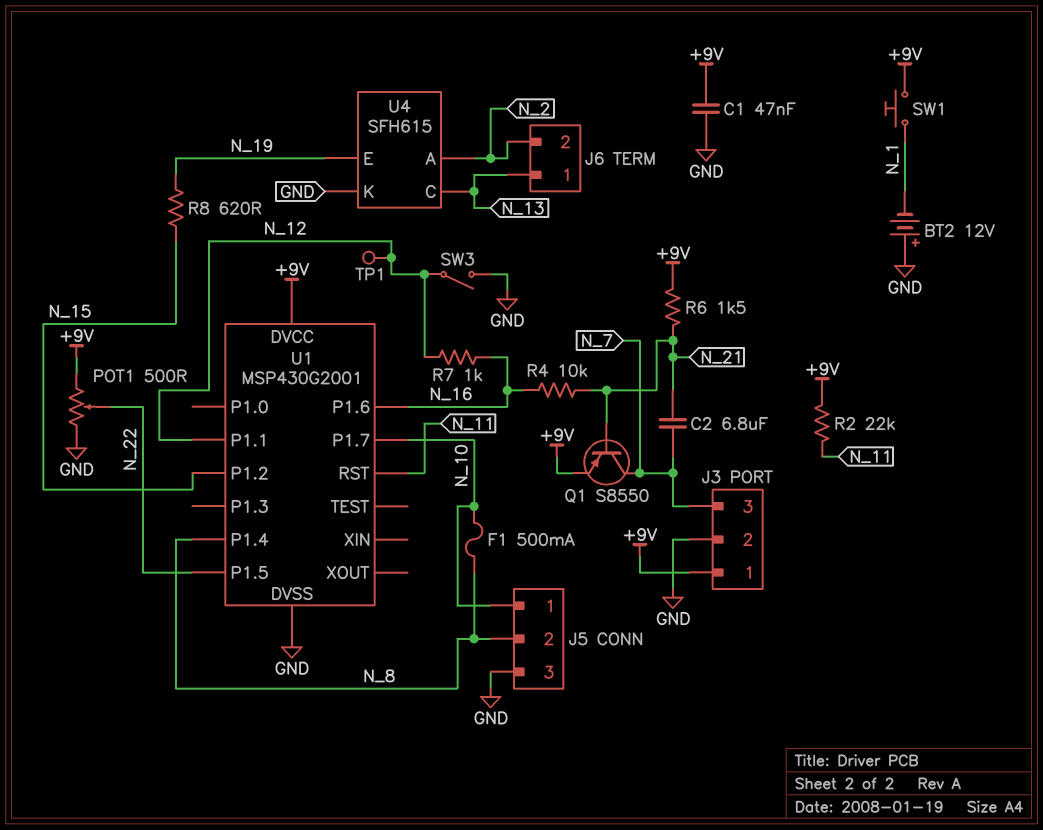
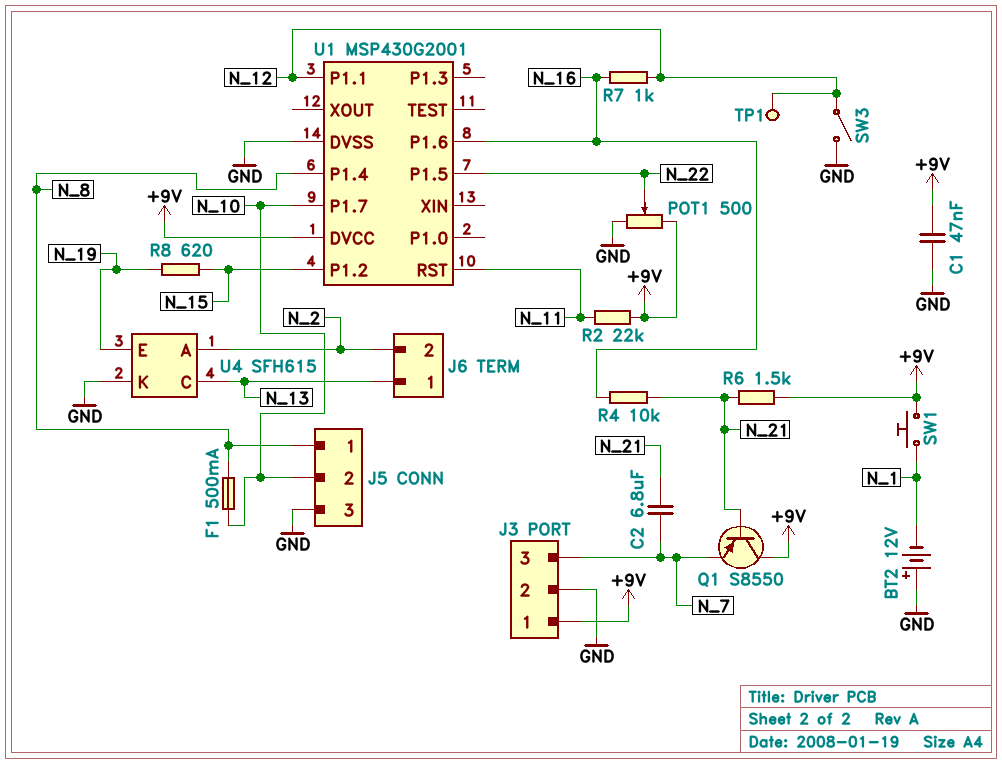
J5 pin 1: N_10 -> N_8
J5 pin 2: N_8 -> N_10
Q1: PNP S8550 (B N_21, C N_7, E +9V) -> PNP S8550 (B N_21, C +9V, E N_7)

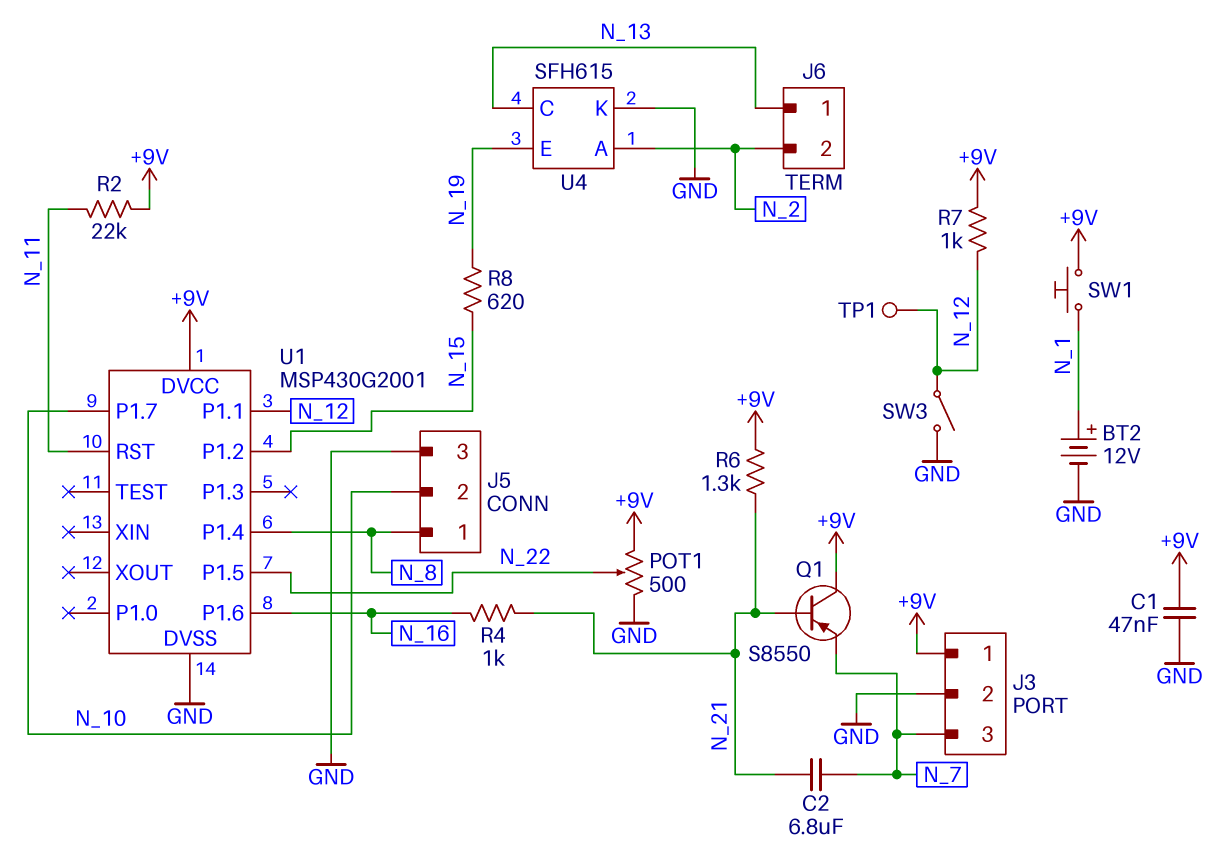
BT2: 12V (plus GND, minus N_1) -> 12V (plus N_1, minus GND)
F1: 500mA (N_8, N_10) -> none
R4: 10k (N_16, N_21) -> 1k (N_16, N_21)
R6: 1.5k (+9V, N_21) -> 1.3k (+9V, N_21)
R7: 1k (N_12, N_16) -> 1k (+9V, N_12)

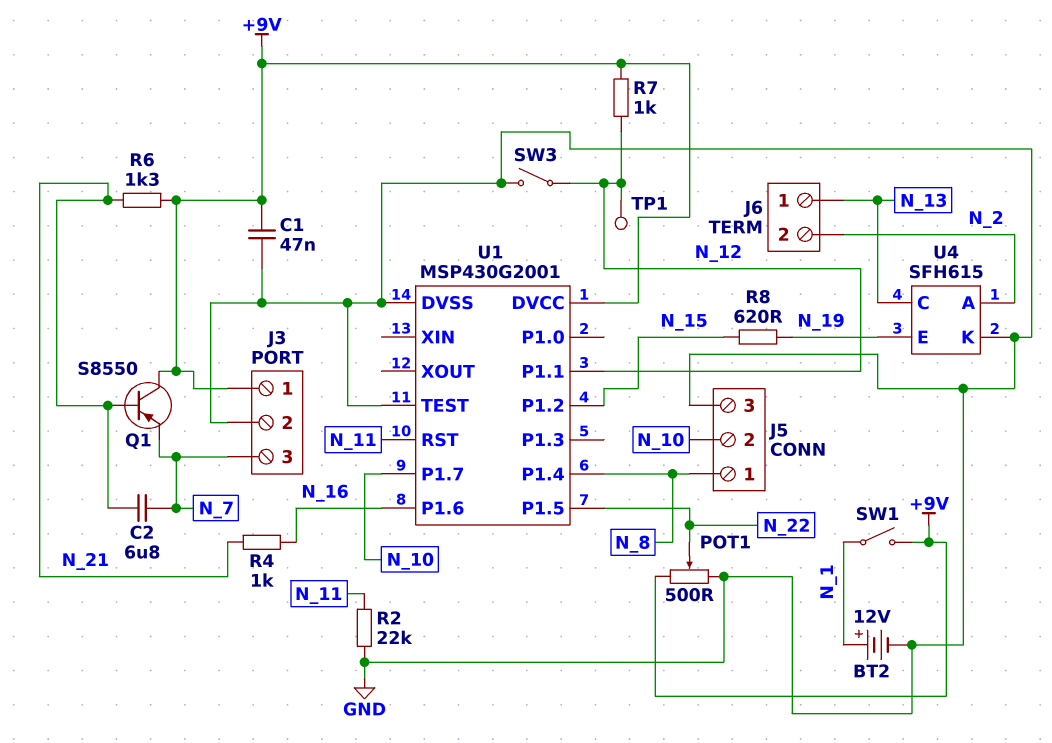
R2: 22k (+9V, N_11) -> 22k (GND, N_11)
SW1: button (+9V, N_1) -> switch (+9V, N_1)
U1 pin TEST: none -> GND

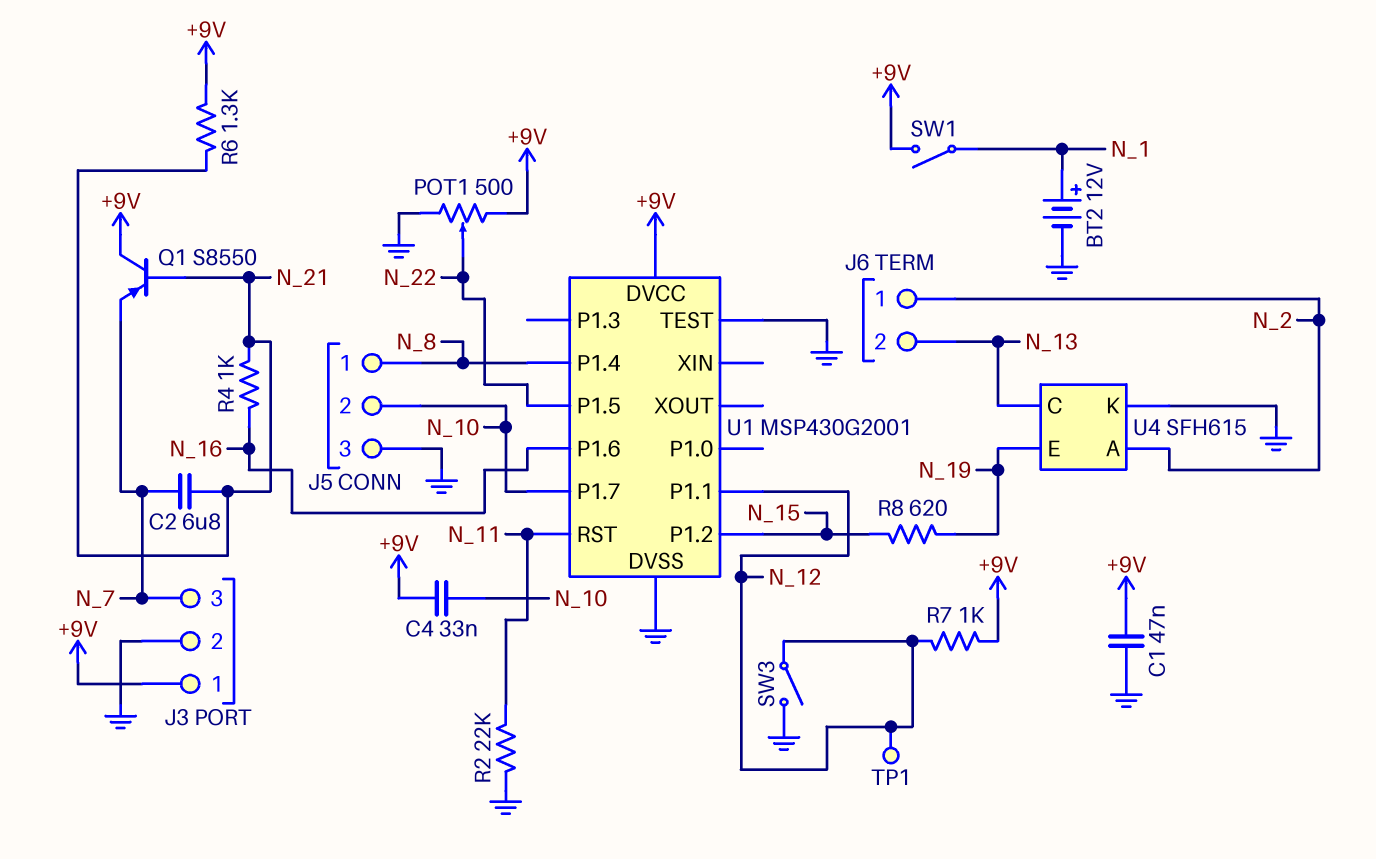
C4: none -> 33nF (+9V, N_10)
J6 pin 1: N_13 -> N_2
J6 pin 2: N_2 -> N_13

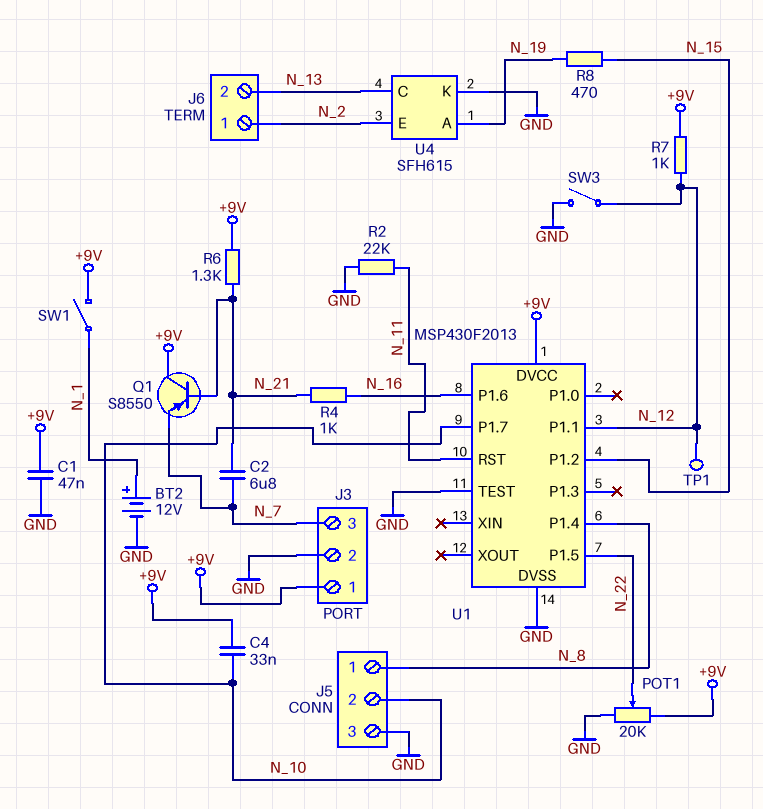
POT1: 500 (+9V, GND, wiper N_22) -> 20k (+9V, GND, wiper N_22)
R8: 620 (N_15, N_19) -> 470 (N_15, N_19)
U1: MSP430G2001 -> MSP430F2013
U4 pin A: N_2 -> N_19
U4 pin E: N_19 -> N_2

